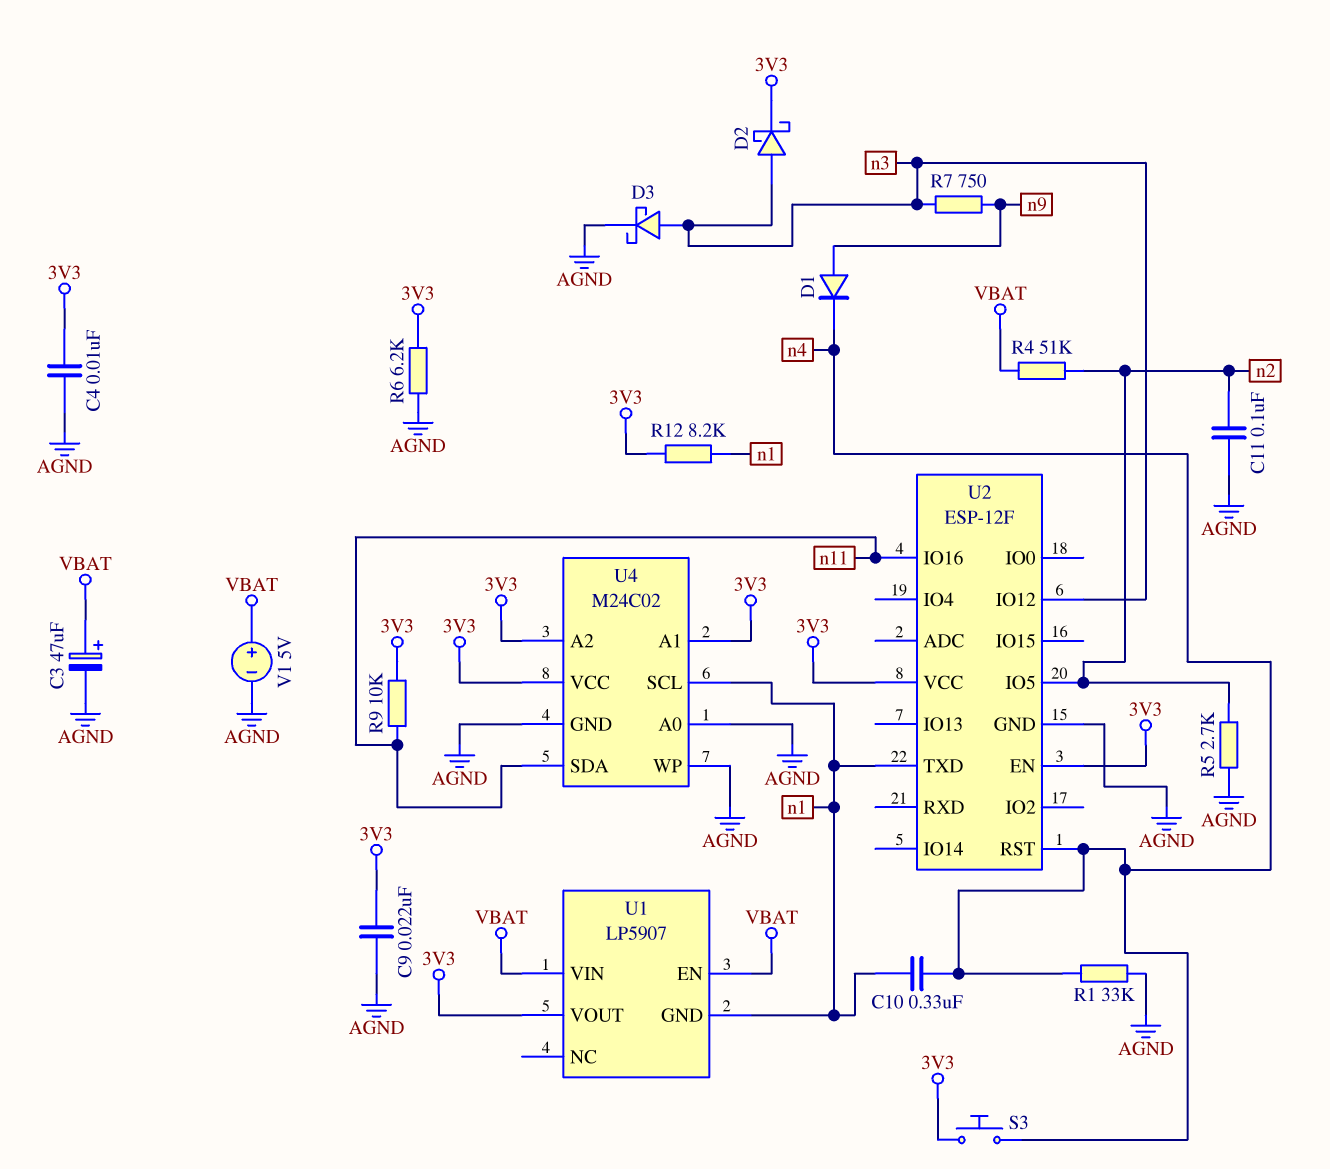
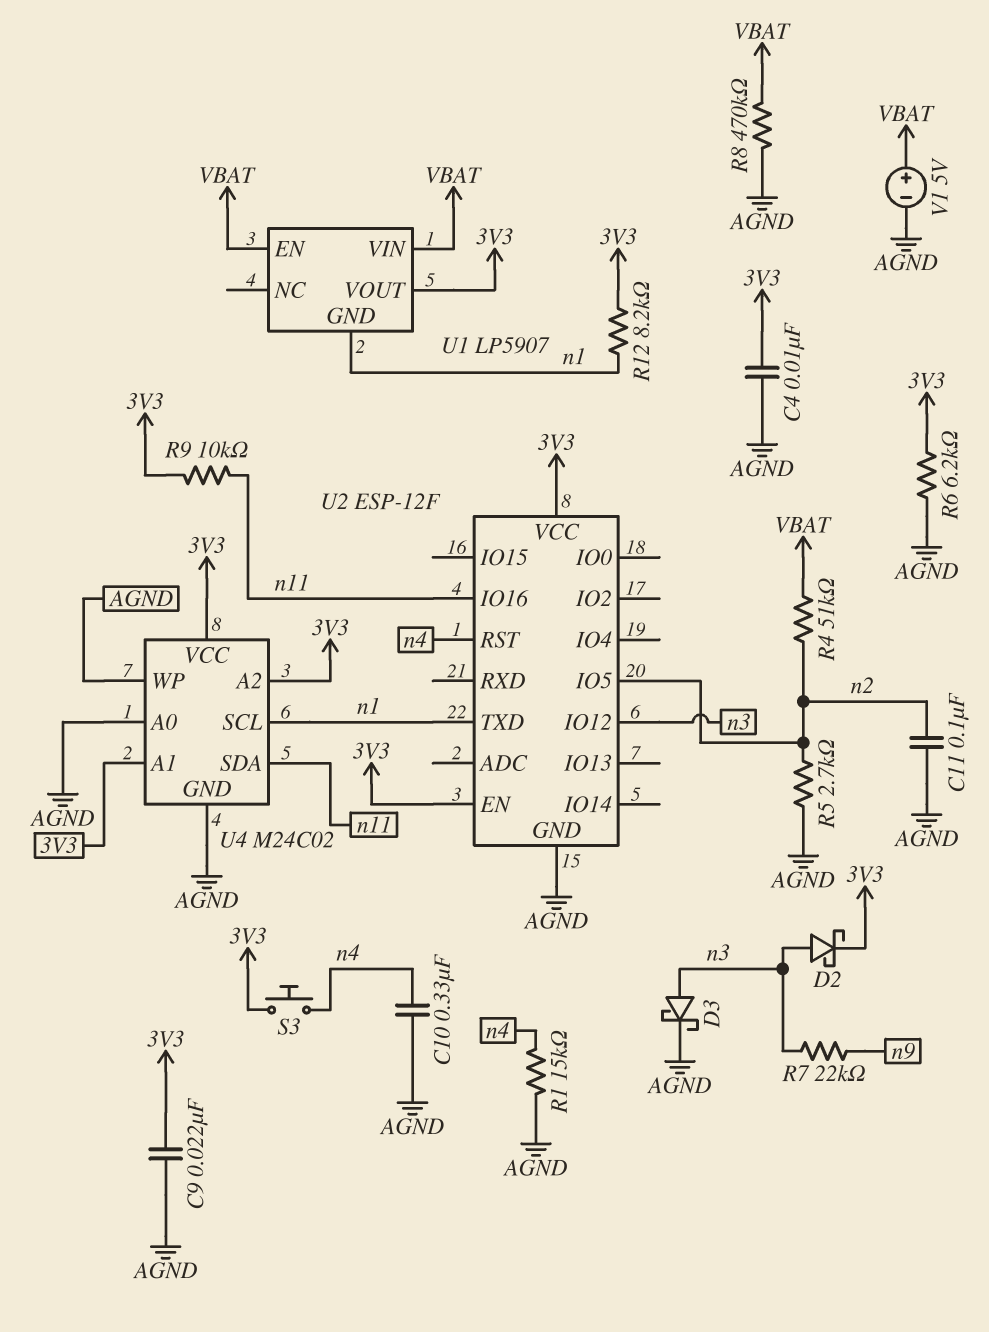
C3: 47uF (plus VBAT, minus AGND) -> none
C10: 330nF (n1, n4) -> 330nF (AGND, n4)
D1: diode (A n9, K n4) -> none
R1: 33k (AGND, n4) -> 15k (AGND, n4)
R7: 750 (n3, n9) -> 22k (n3, n9)
R8: none -> 470k (AGND, VBAT)

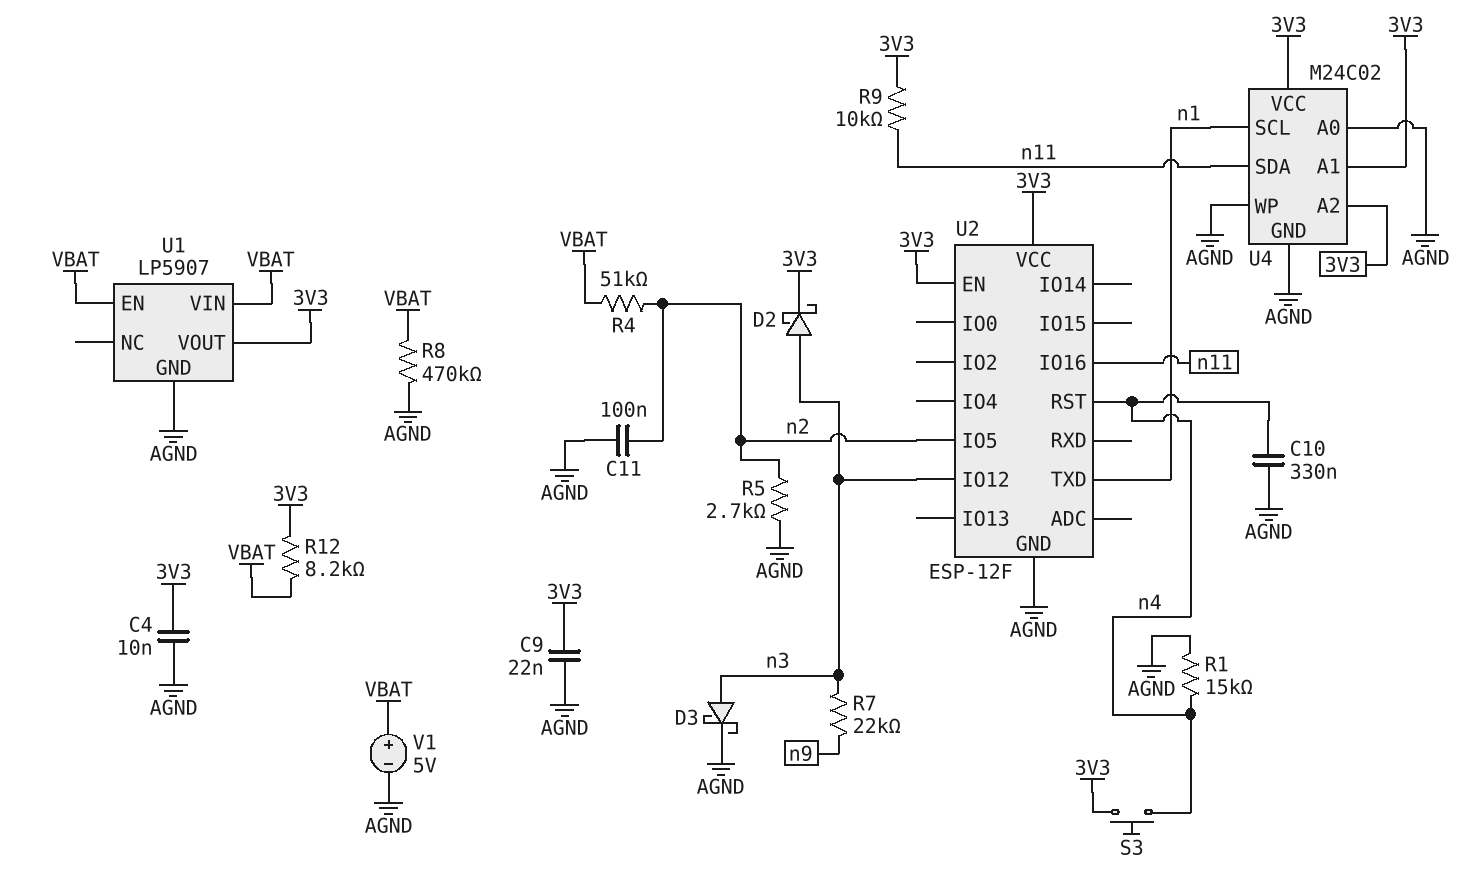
R6: 6.2k (3V3, AGND) -> none
R12: 8.2k (3V3, n1) -> 8.2k (3V3, VBAT)
U1 pin GND: n1 -> AGND

